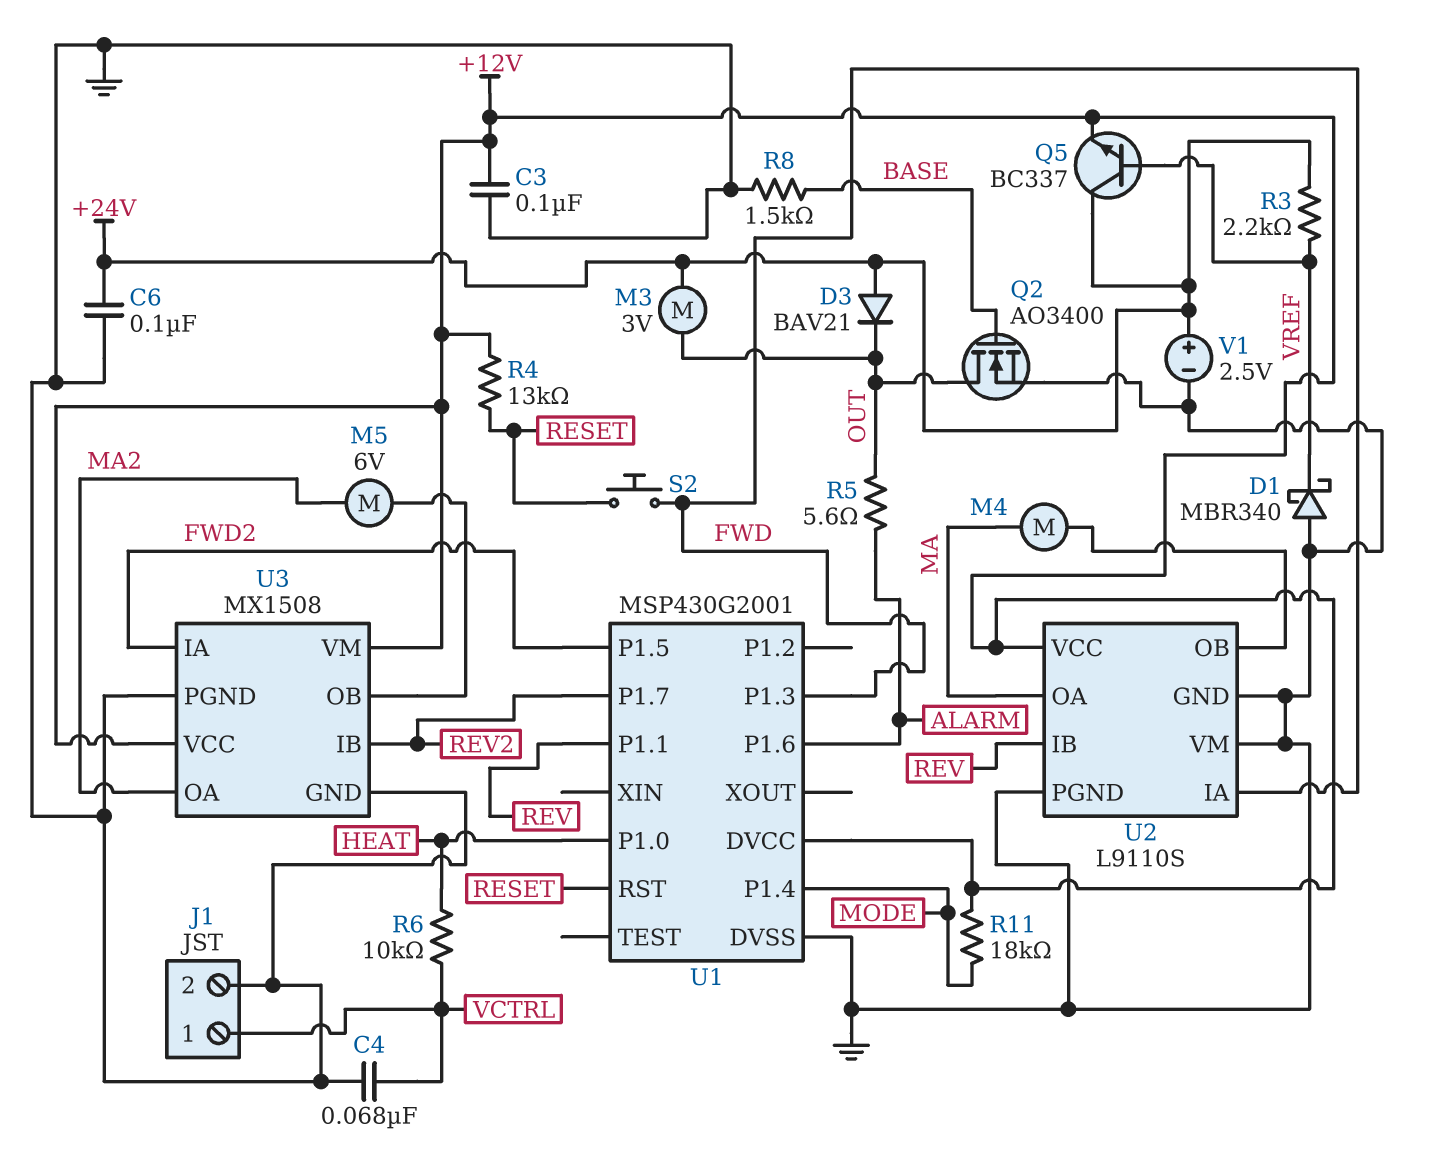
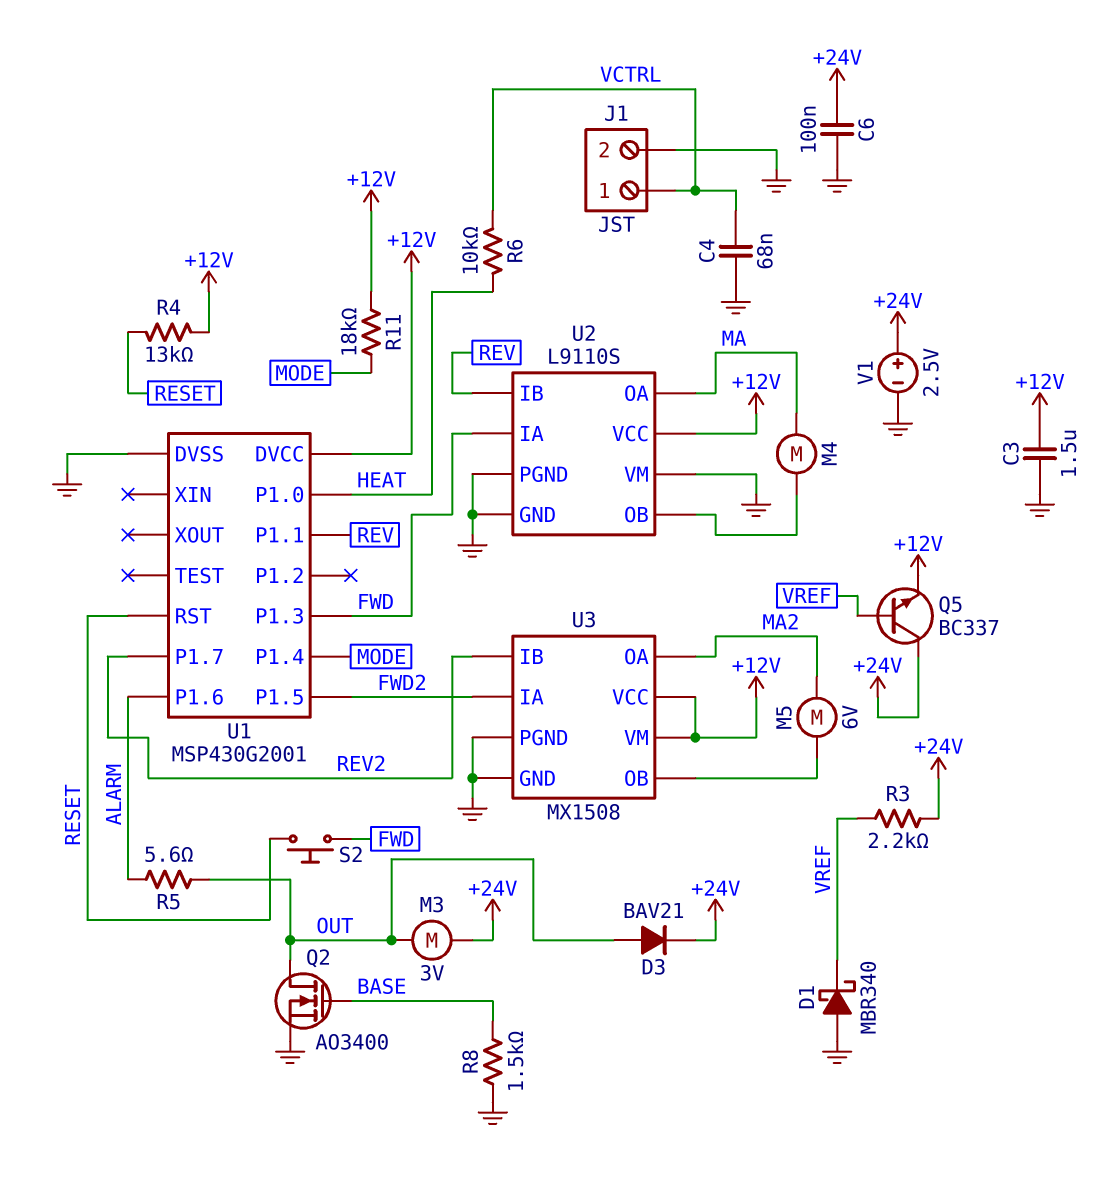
C3: 100nF (+12V, GND) -> 1.5uF (+12V, GND)
D3: diode BAV21 (A +24V, K OUT) -> diode BAV21 (A OUT, K +24V)

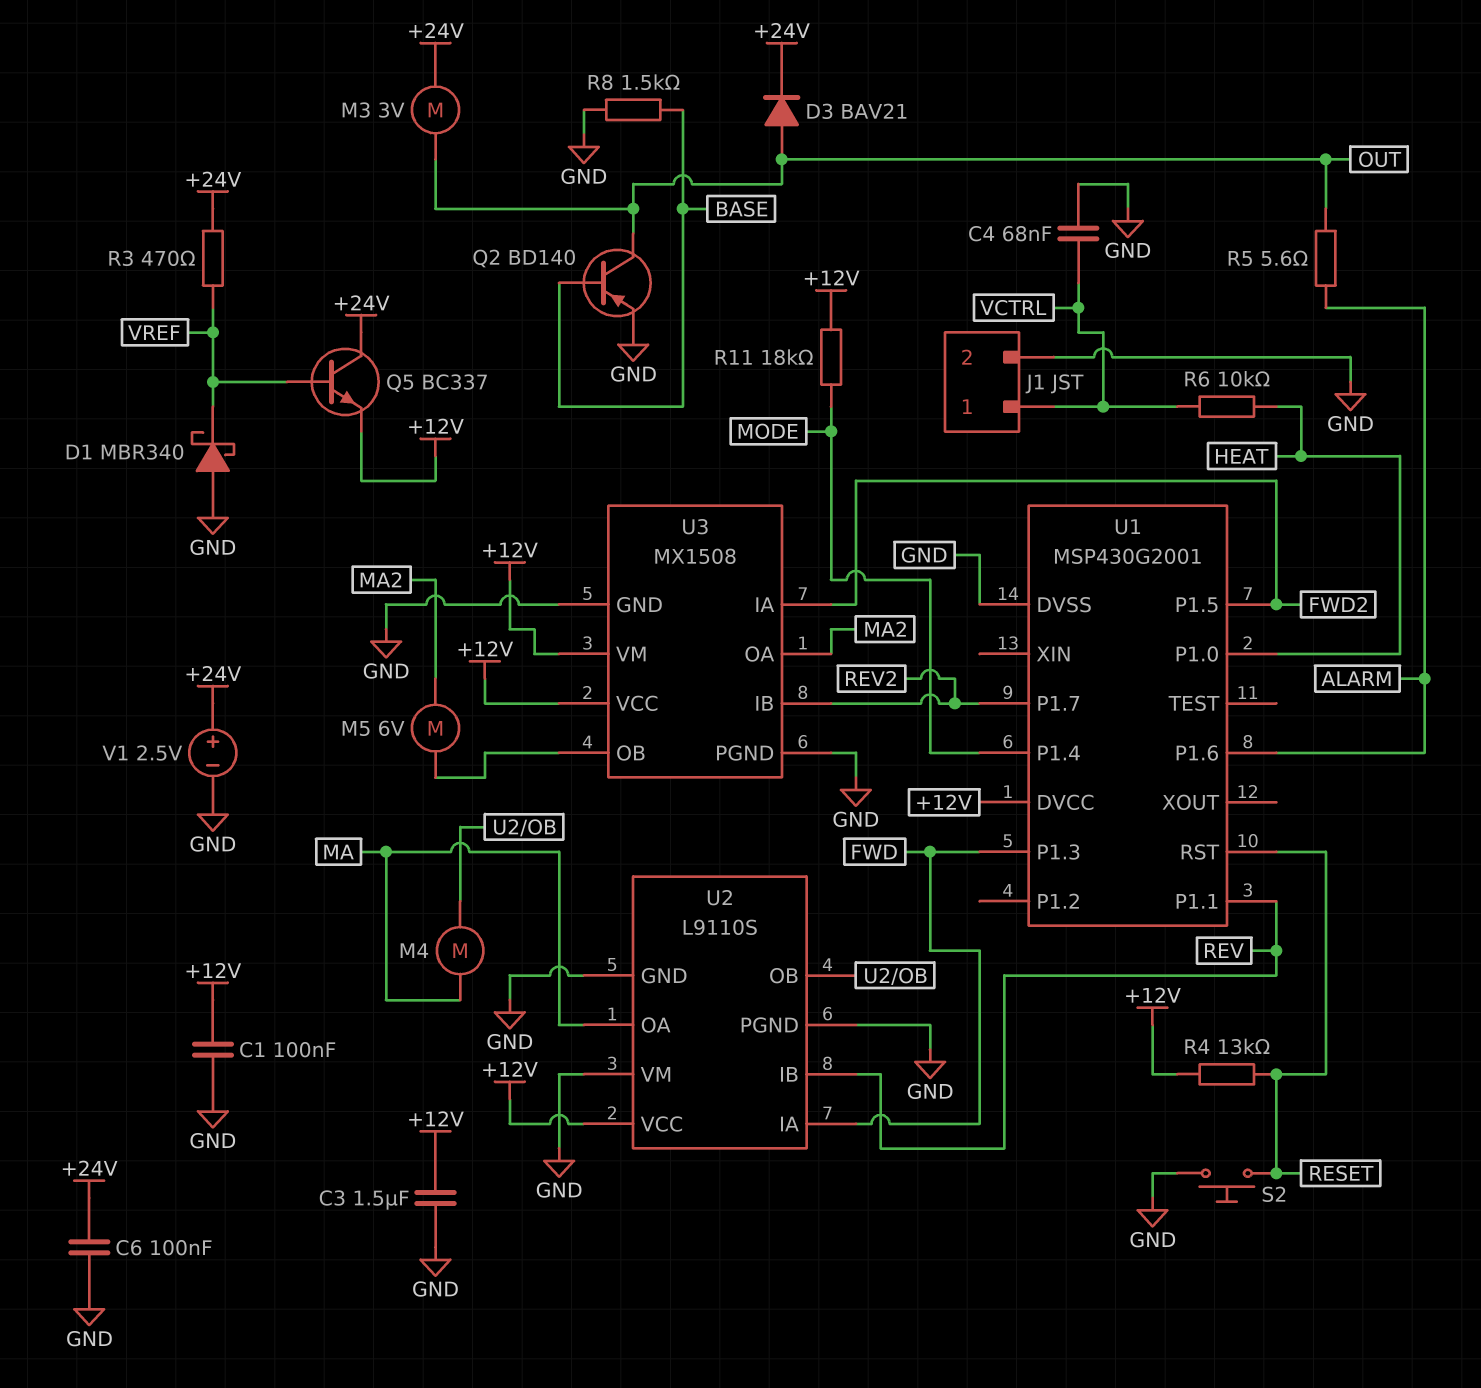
C1: none -> 100nF (+12V, GND)
Q2: NMOS AO3400 (G BASE, D OUT, S GND) -> PNP BD140 (B BASE, C OUT, E GND)
R3: 2.2k (+24V, VREF) -> 470 (+24V, VREF)
S2: button (FWD, RESET) -> button (GND, RESET)

